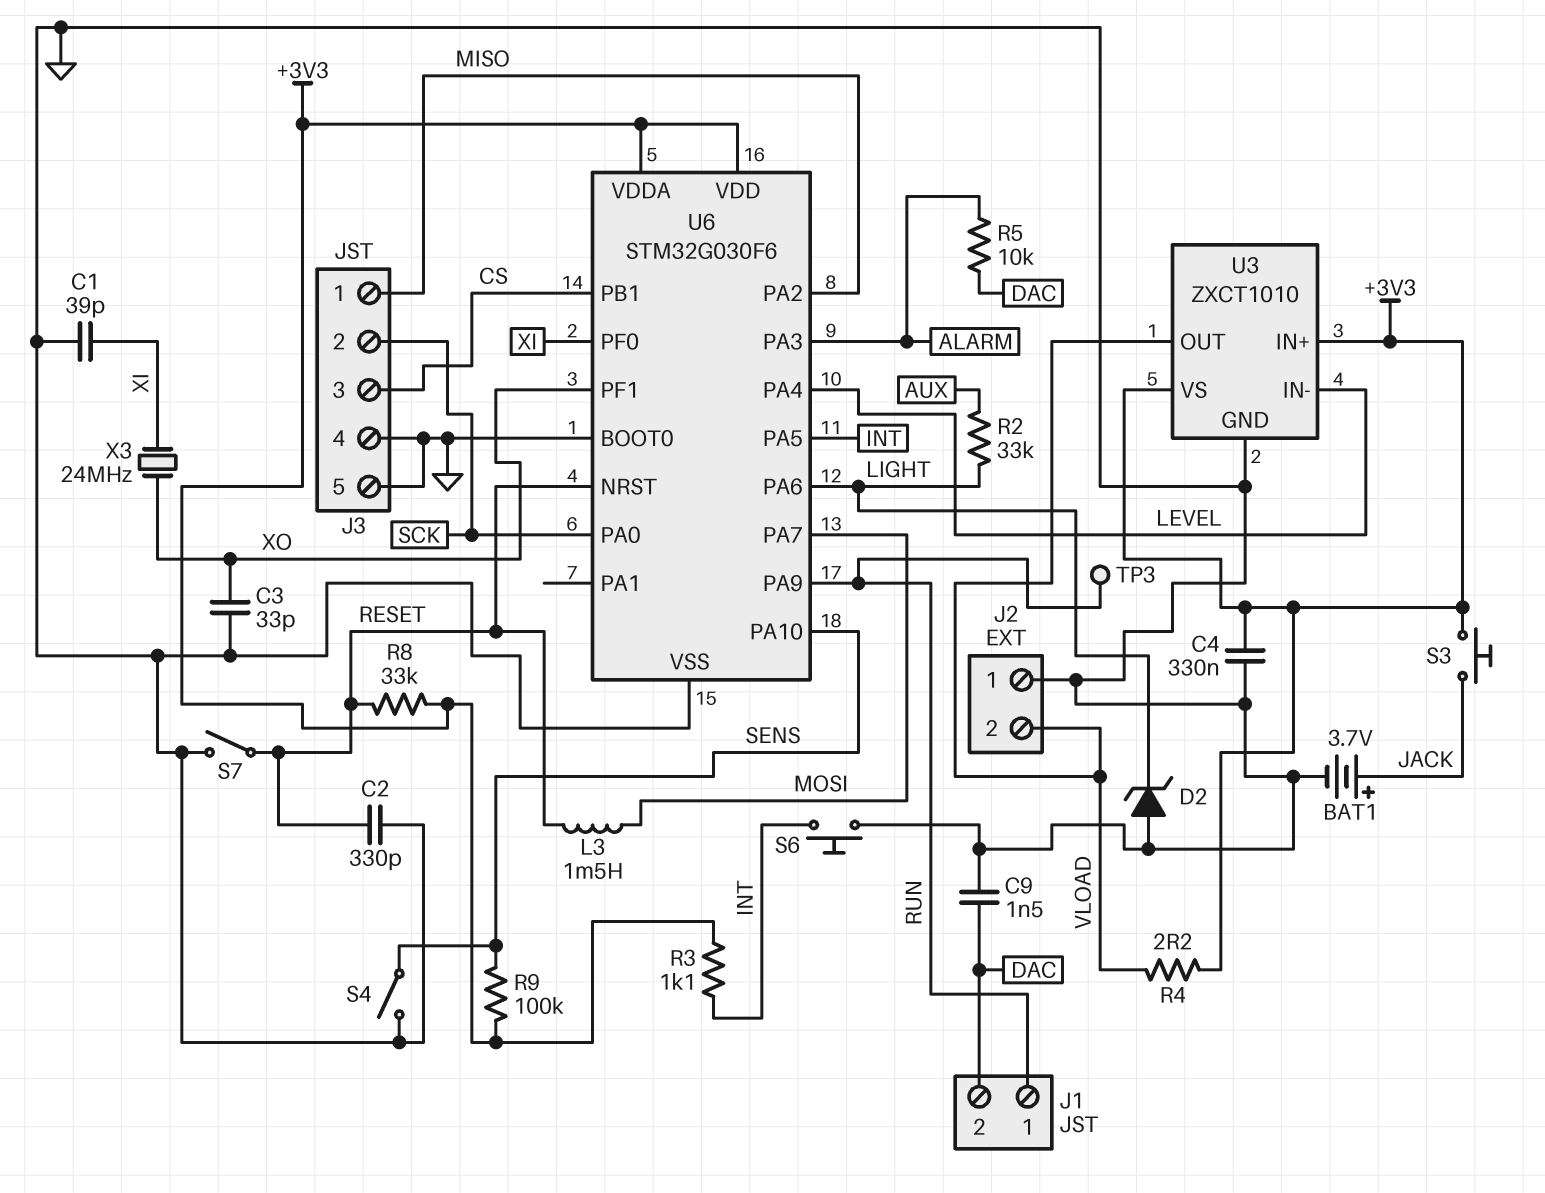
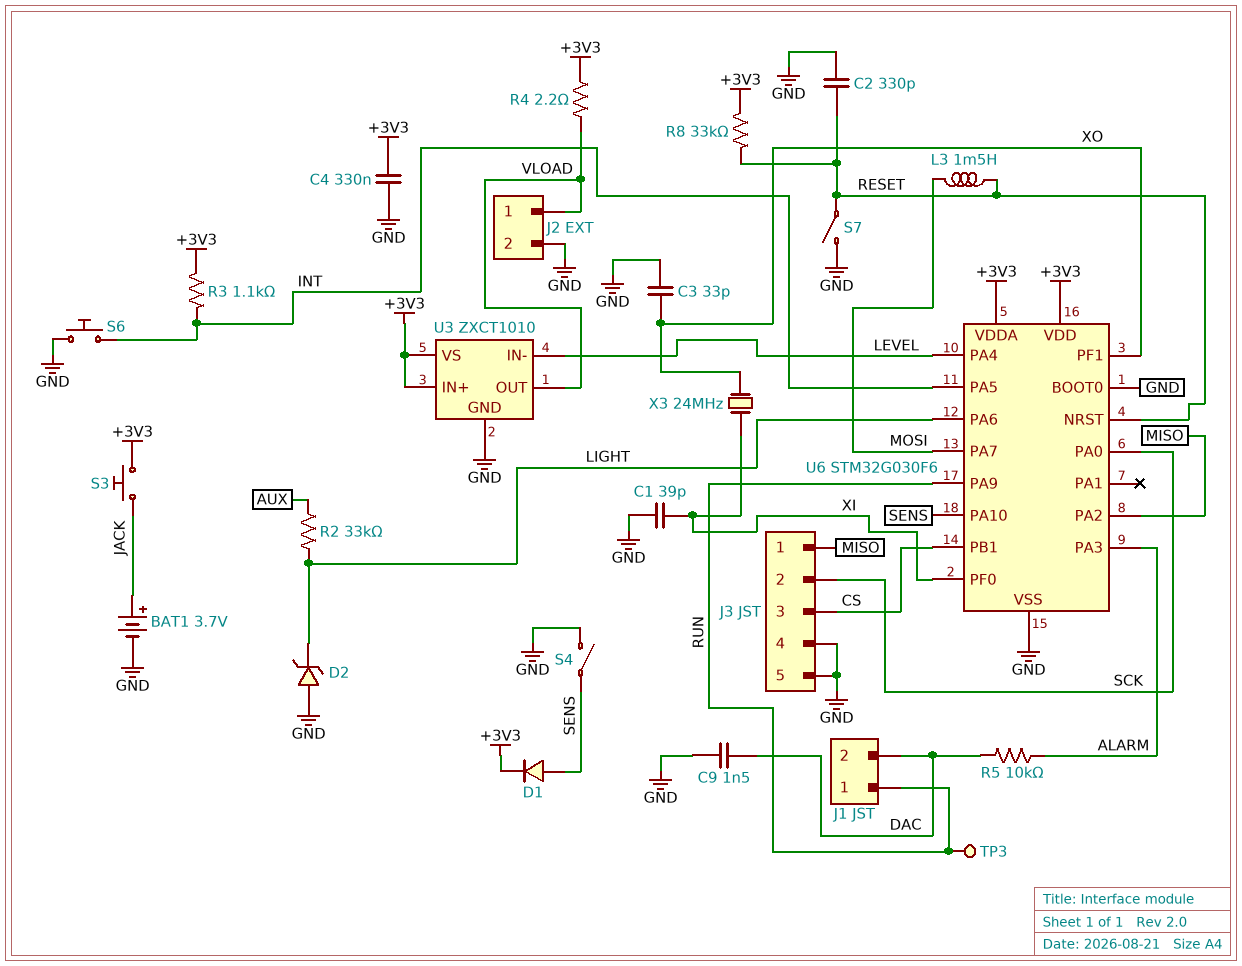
D1: none -> diode (A SENS, K +3V3)
J2 pin 1: GND -> VLOAD
J2 pin 2: VLOAD -> GND
R9: 100k (+3V3, SENS) -> none

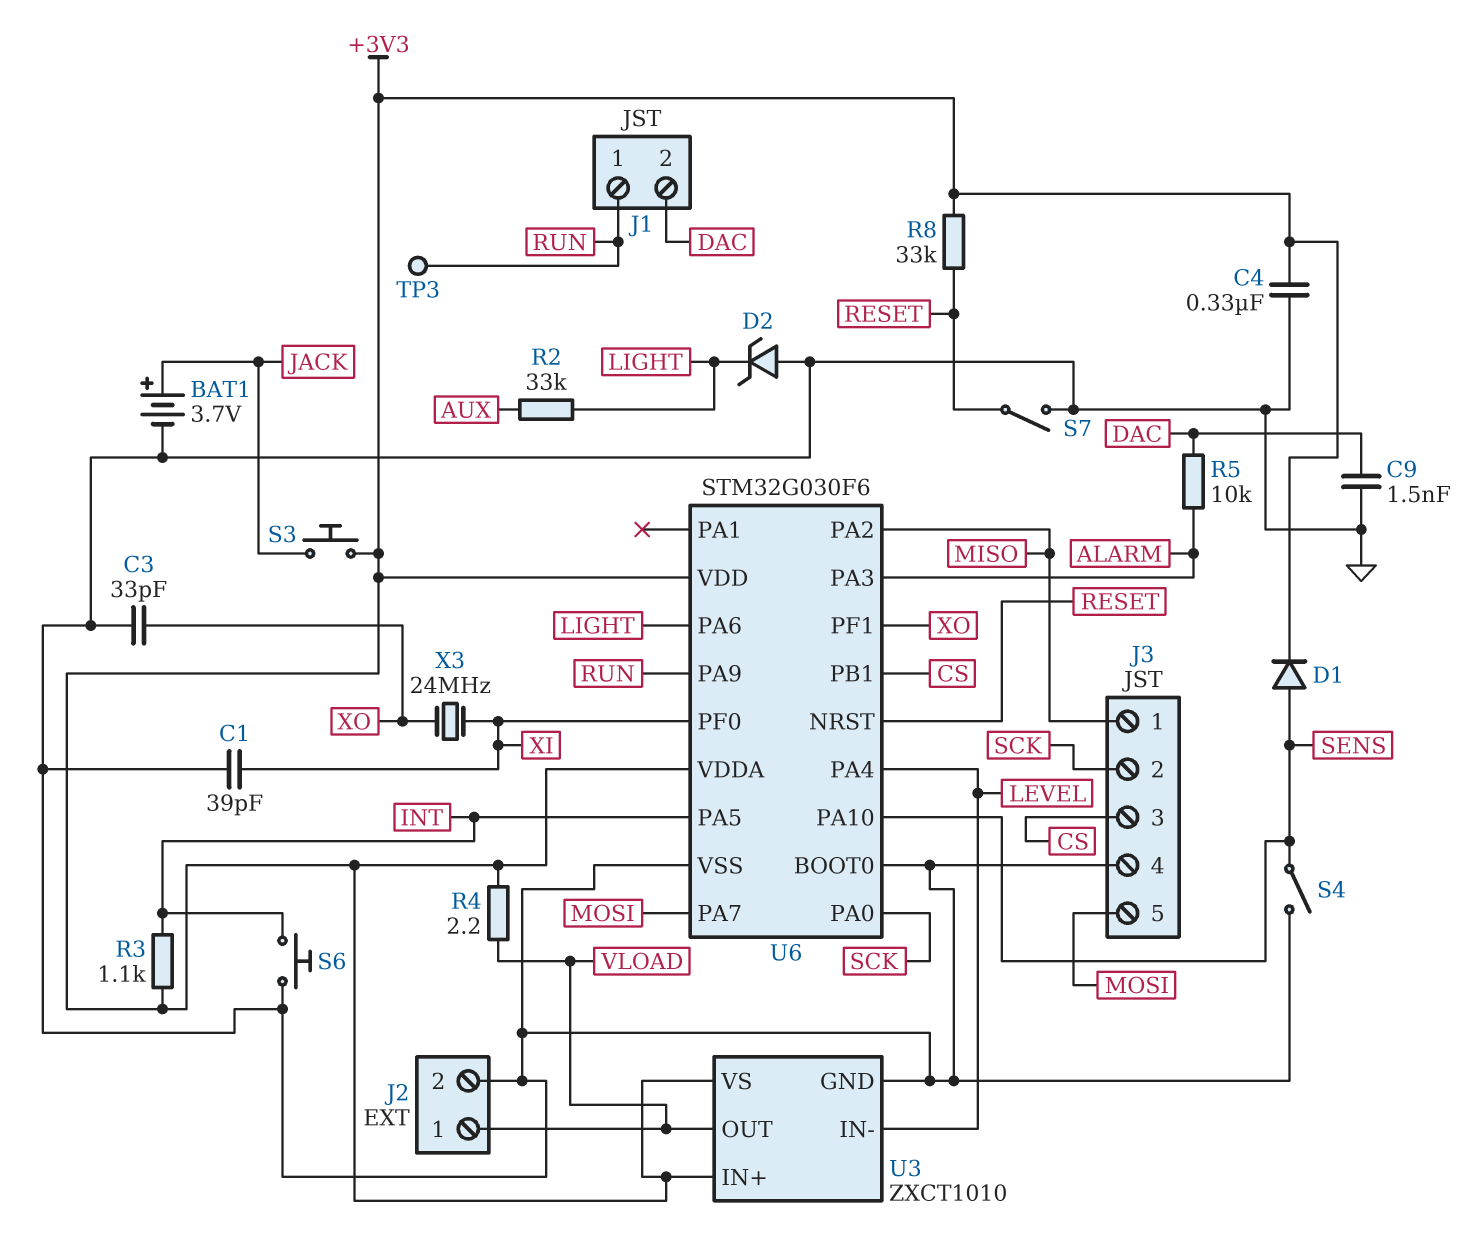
C2: 330pF (GND, RESET) -> none
J3 pin 5: GND -> MOSI
L3: 1.5mH (MOSI, RESET) -> none

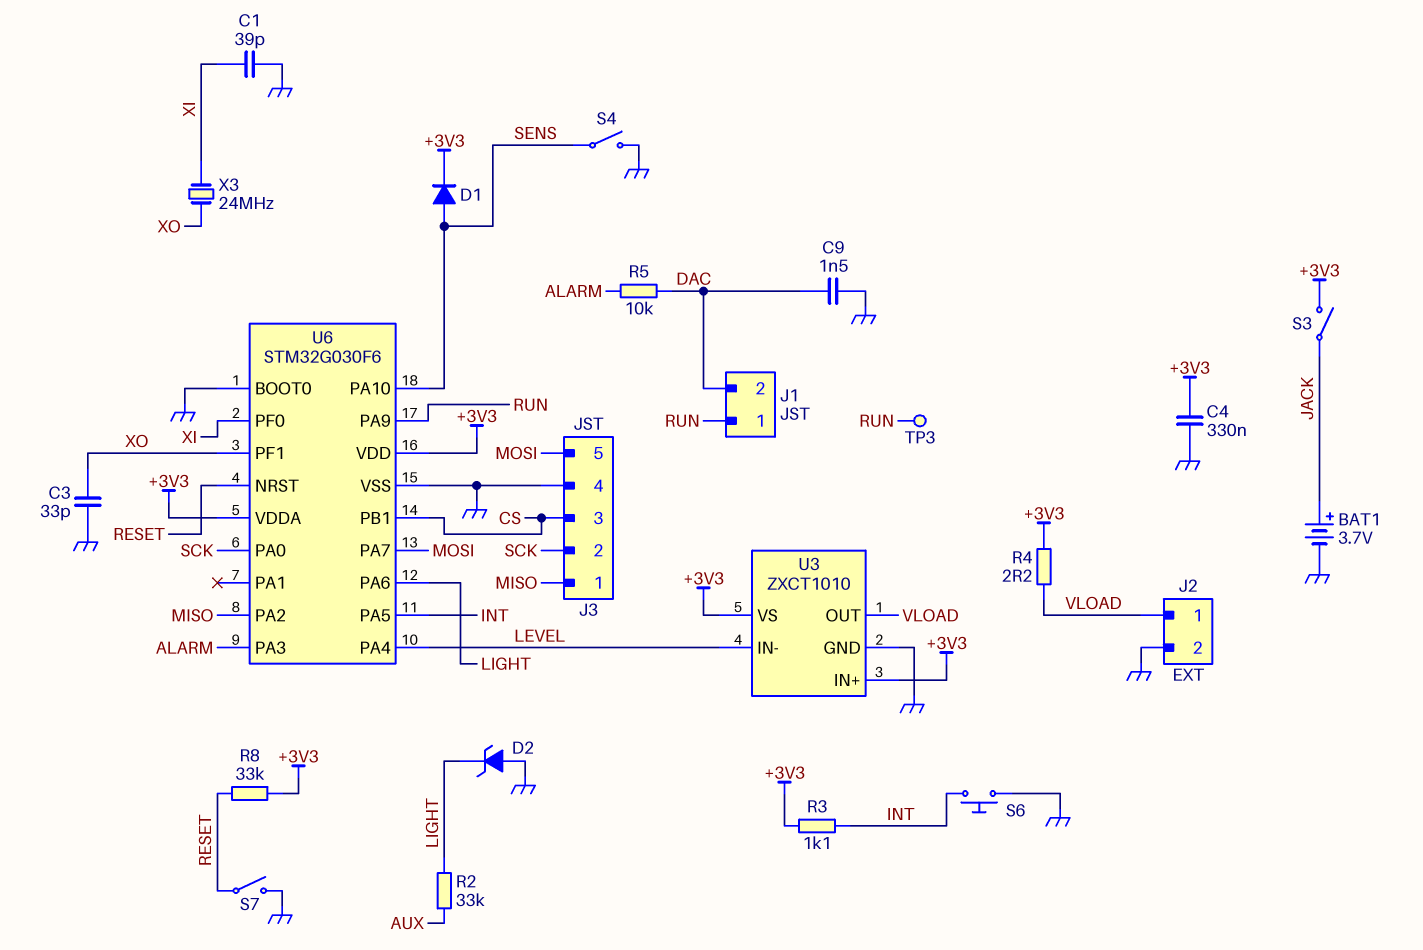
S3: button (+3V3, JACK) -> switch (+3V3, JACK)

